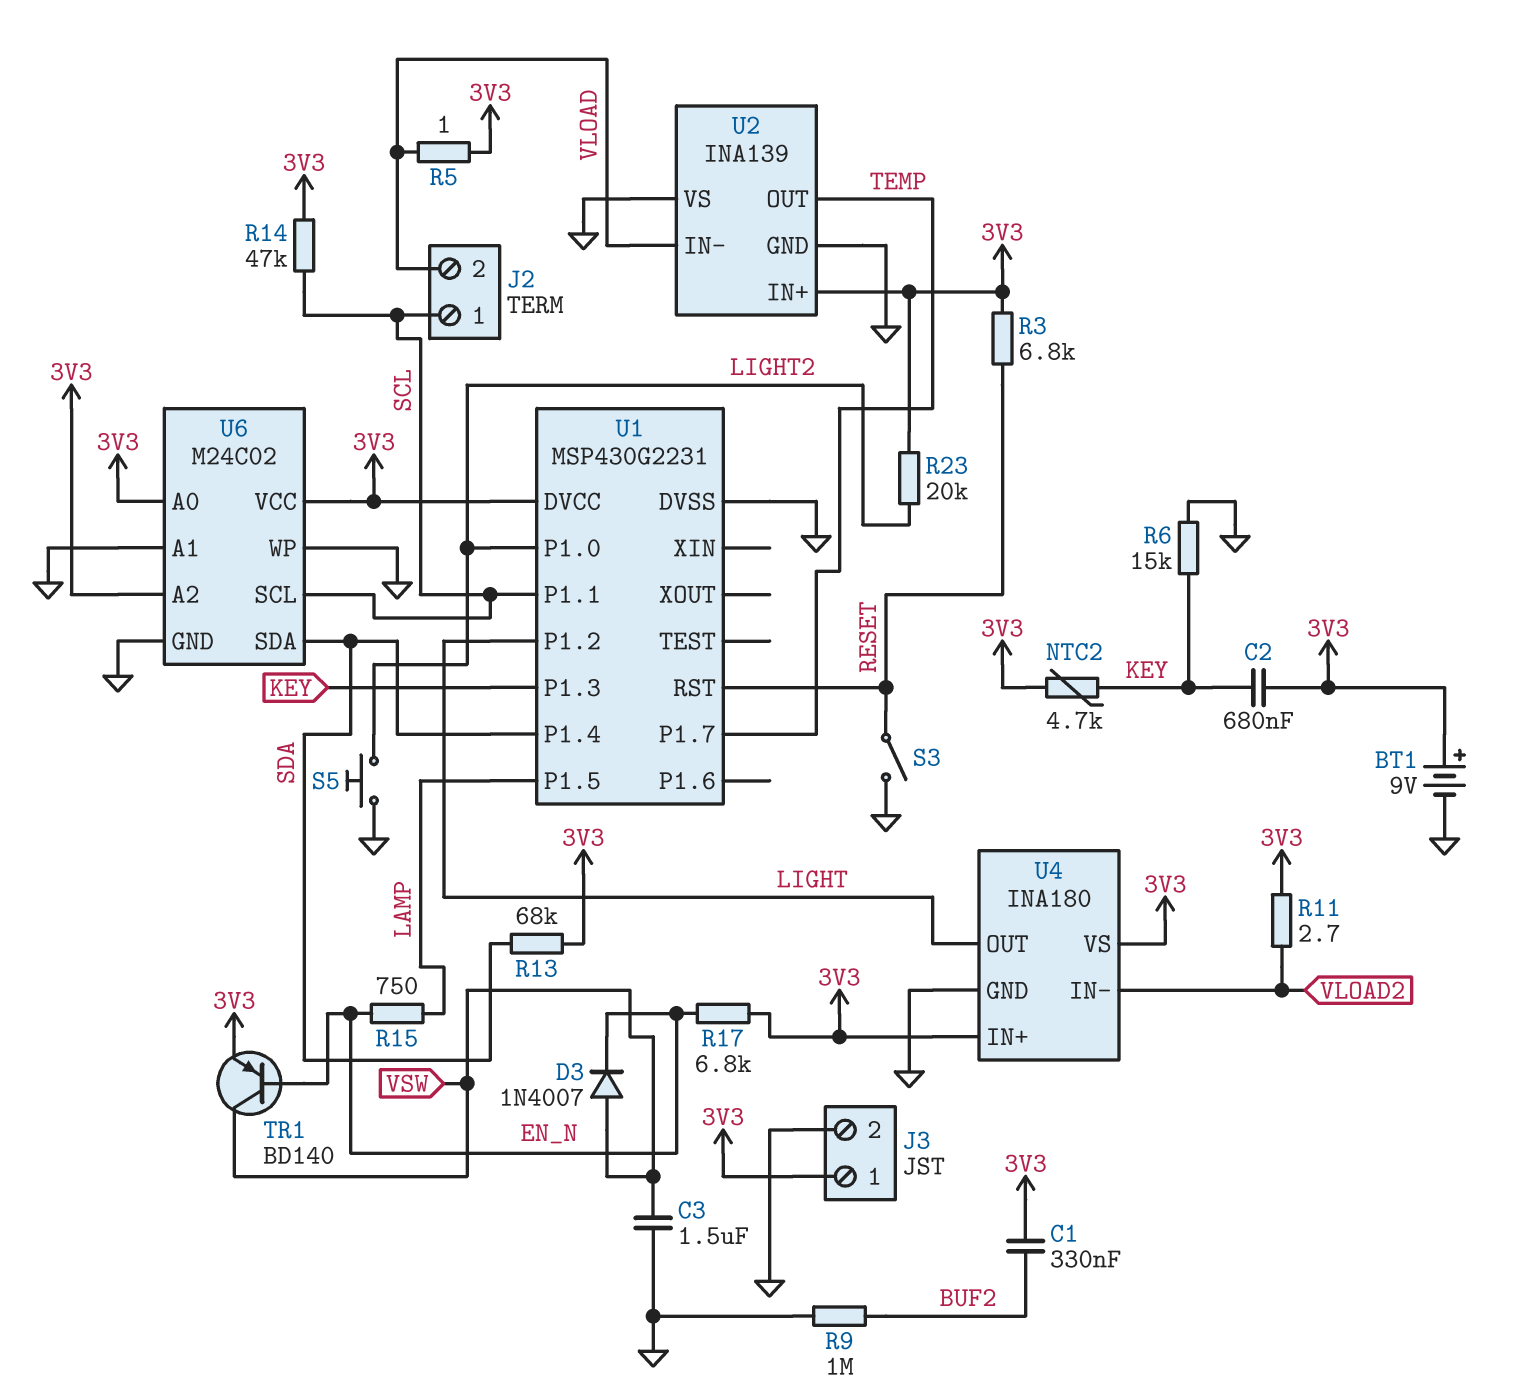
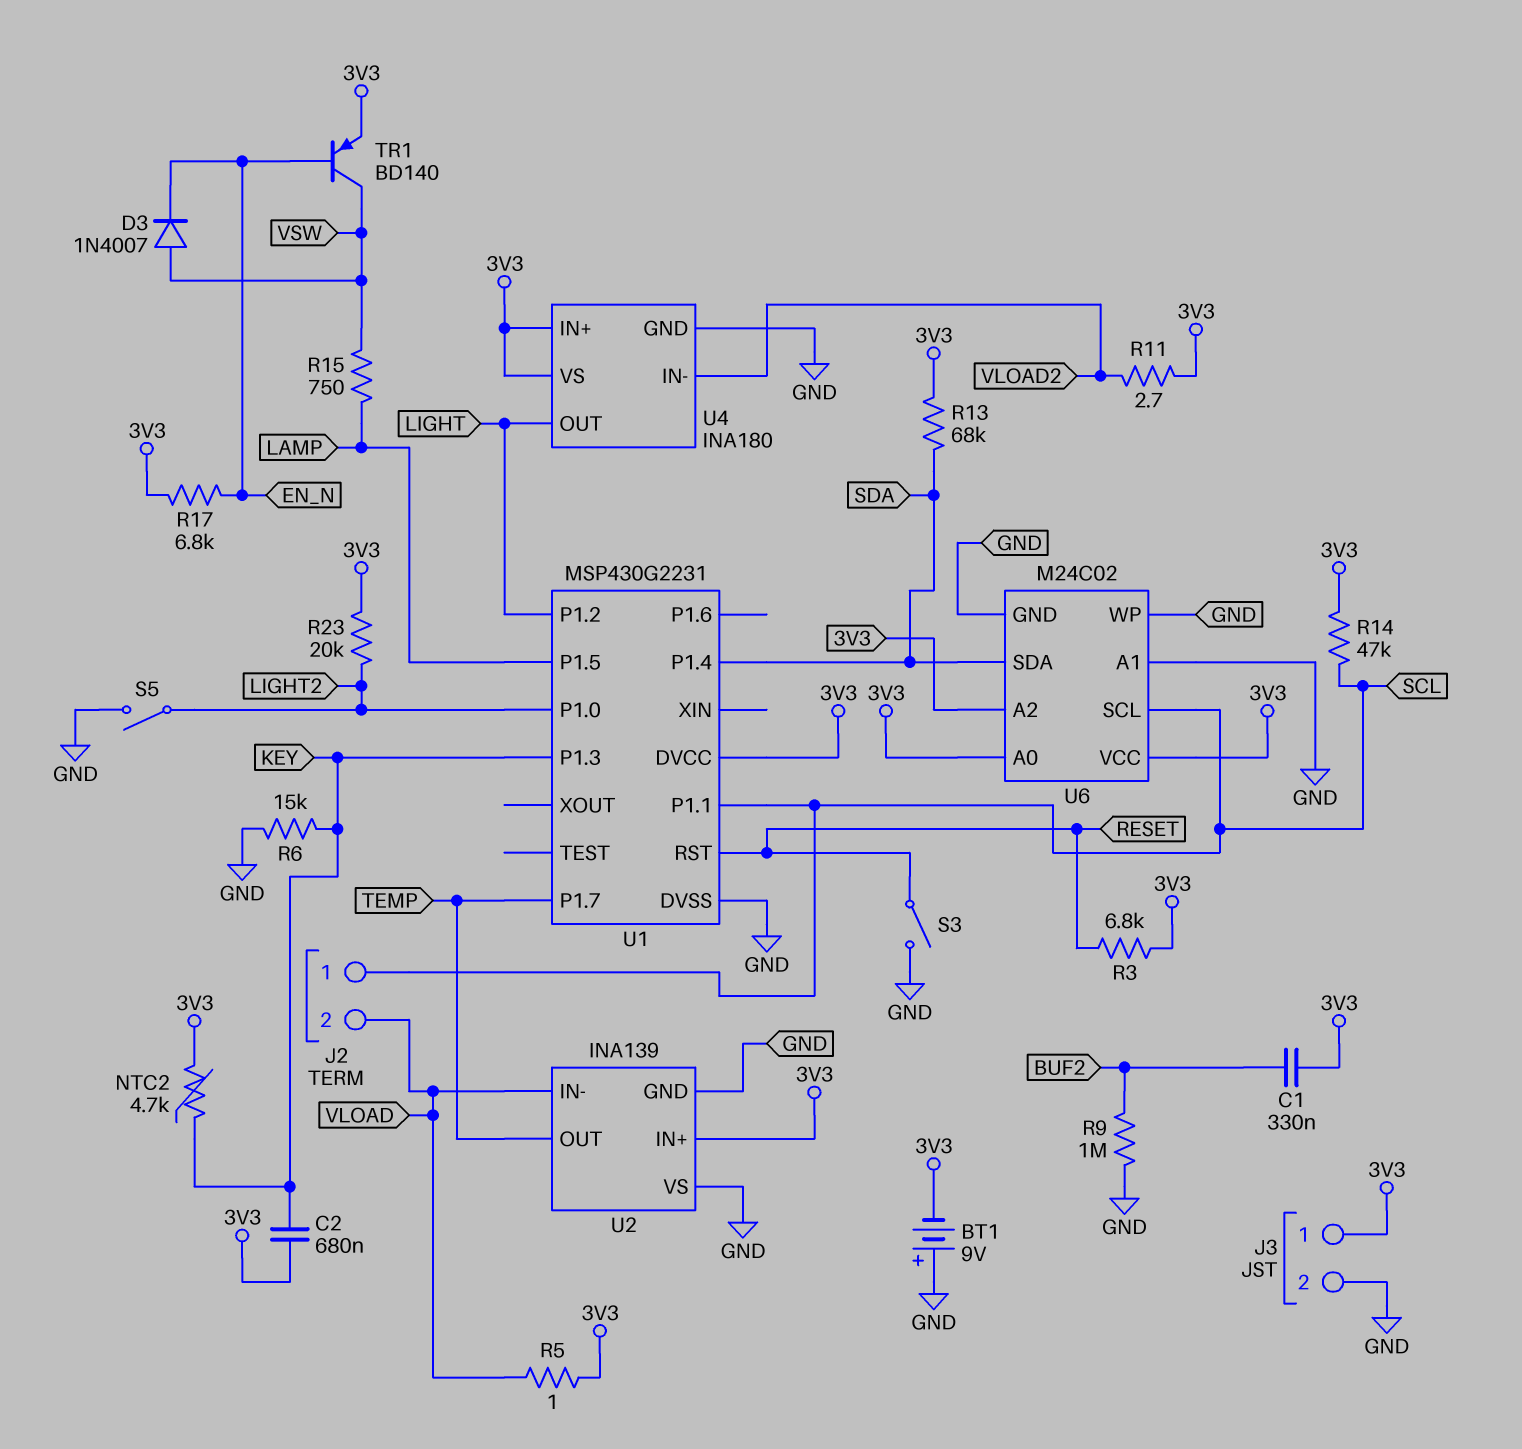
BT1: 9V (plus 3V3, minus GND) -> 9V (plus GND, minus 3V3)
C3: 1.5uF (GND, VSW) -> none
R15: 750 (EN_N, LAMP) -> 750 (LAMP, VSW)
S5: button (GND, LIGHT2) -> switch (GND, LIGHT2)

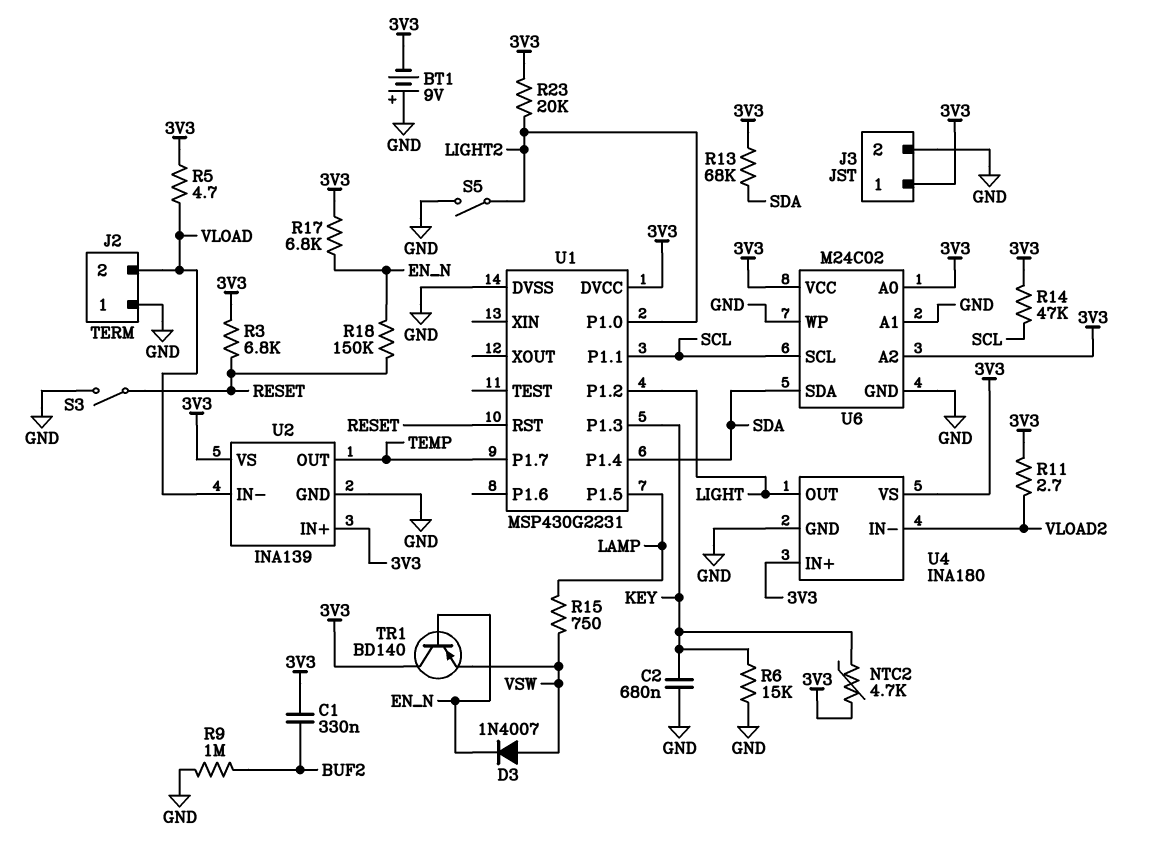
C2: 680nF (3V3, KEY) -> 680nF (GND, KEY)
J2 pin 1: SCL -> GND
R5: 1 (3V3, VLOAD) -> 4.7 (3V3, VLOAD)
R18: none -> 150k (EN_N, RESET)
TR1: PNP BD140 (B EN_N, C VSW, E 3V3) -> PNP BD140 (B EN_N, C 3V3, E VSW)
U2 pin VS: GND -> 3V3

